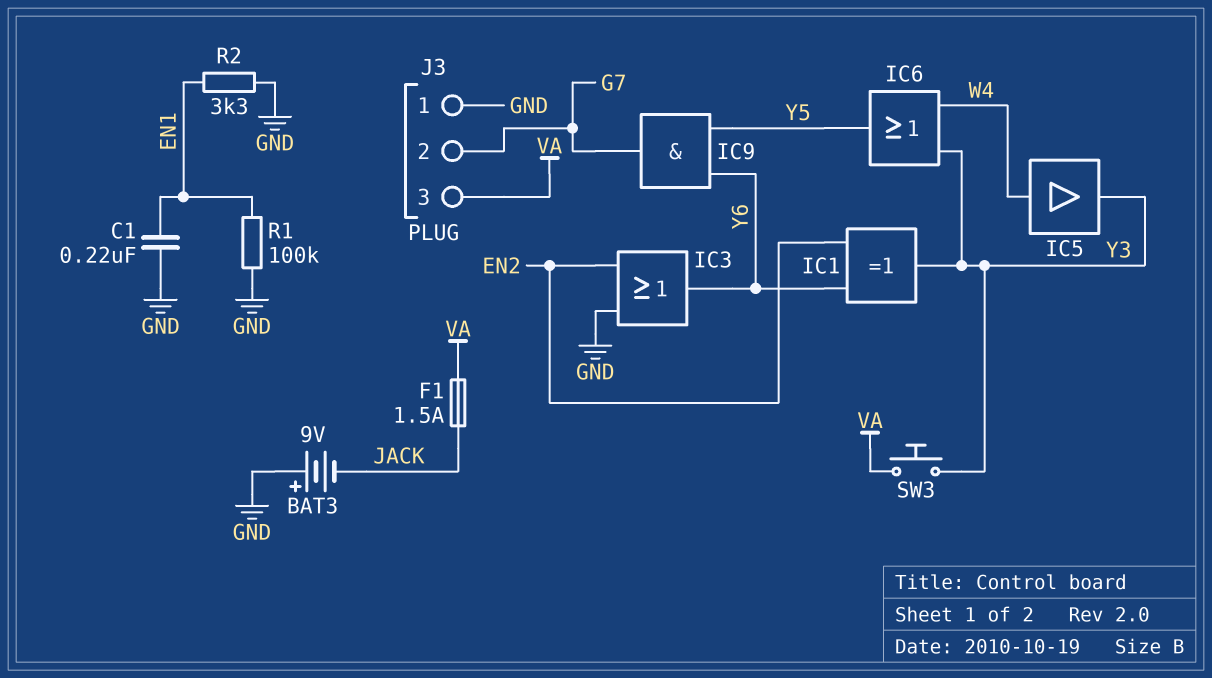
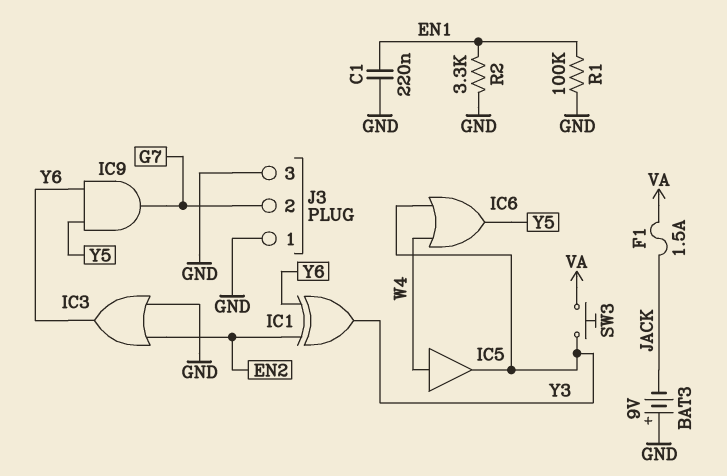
J3 pin 3: VA -> GND

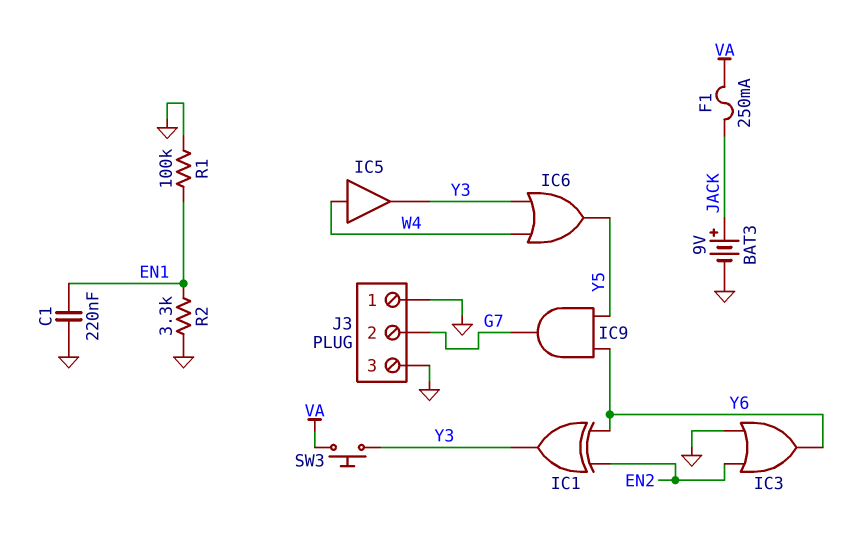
BAT3: 9V (plus GND, minus JACK) -> 9V (plus JACK, minus GND)
F1: 1.5A (JACK, VA) -> 250mA (JACK, VA)

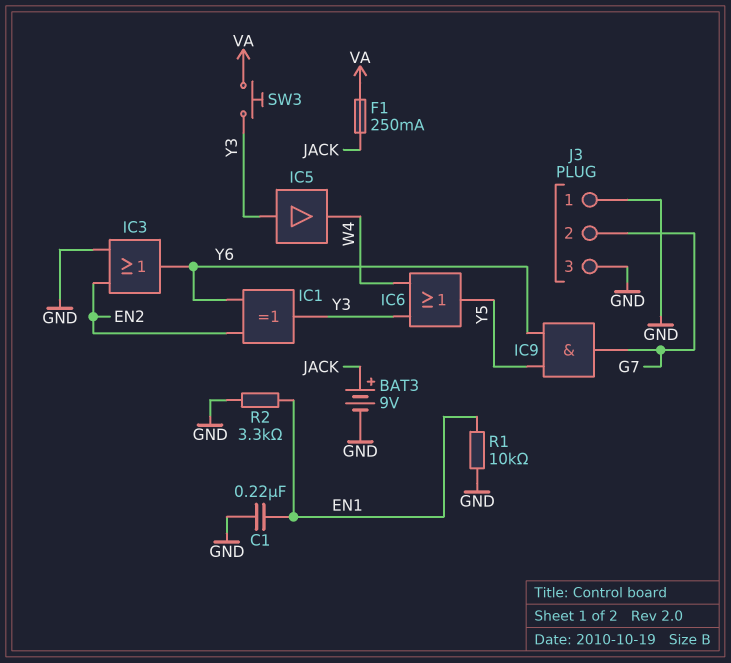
IC5: buffer (in W4, out Y3) -> buffer (in Y3, out W4)
R1: 100k (EN1, GND) -> 10k (EN1, GND)

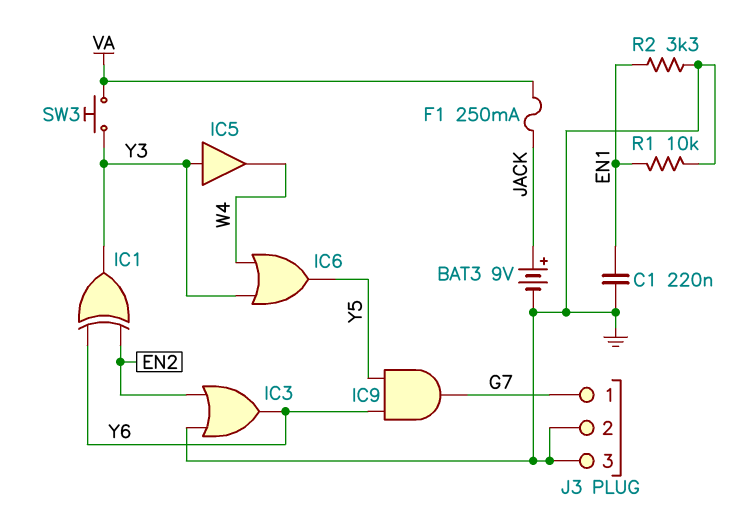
J3 pin 1: GND -> G7
J3 pin 2: G7 -> GND

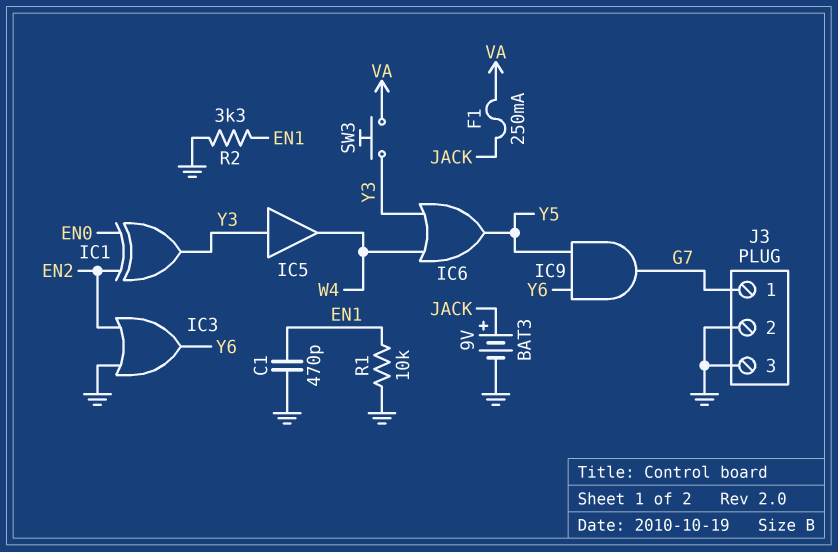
C1: 220nF (EN1, GND) -> 470pF (EN1, GND)
IC1: XOR (in EN2, in Y6, out Y3) -> XOR (in EN0, in EN2, out Y3)

